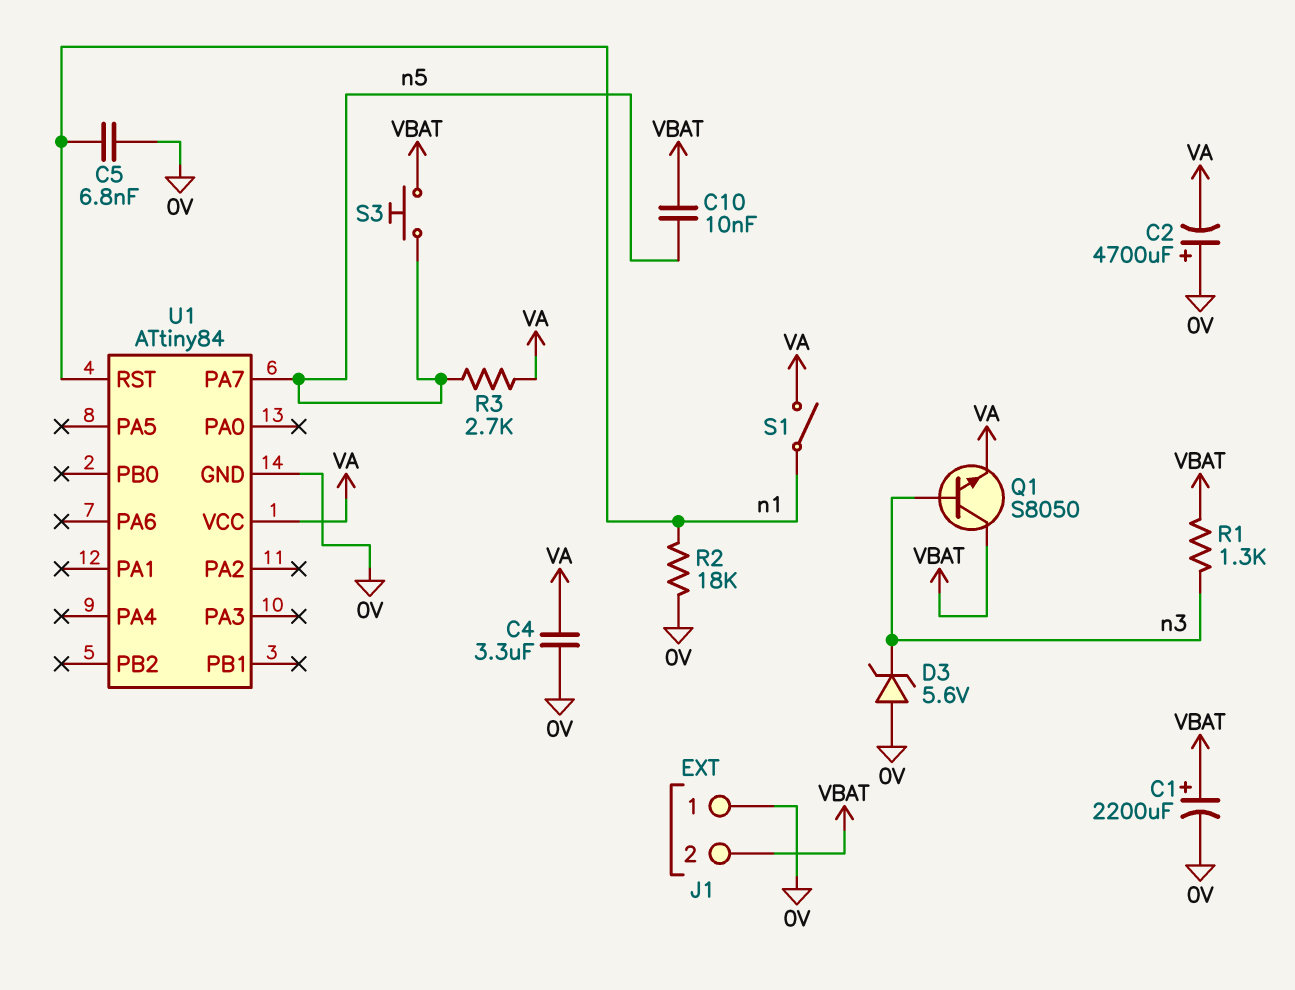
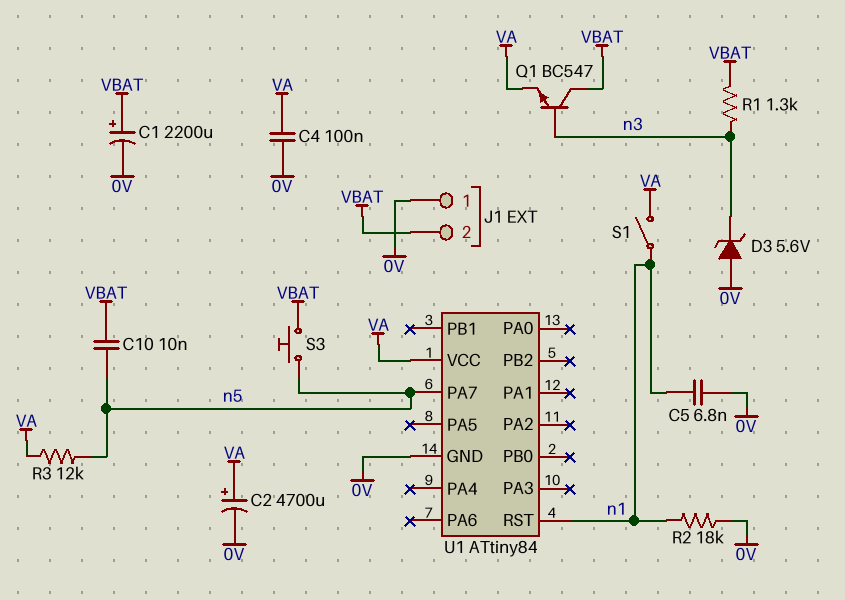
C2: 4700uF (plus 0V, minus VA) -> 4700uF (plus VA, minus 0V)
C4: 3.3uF (0V, VA) -> 100nF (0V, VA)
Q1: NPN S8050 (B n3, C VBAT, E VA) -> NPN BC547 (B n3, C VBAT, E VA)
R3: 2.7k (VA, n5) -> 12k (VA, n5)

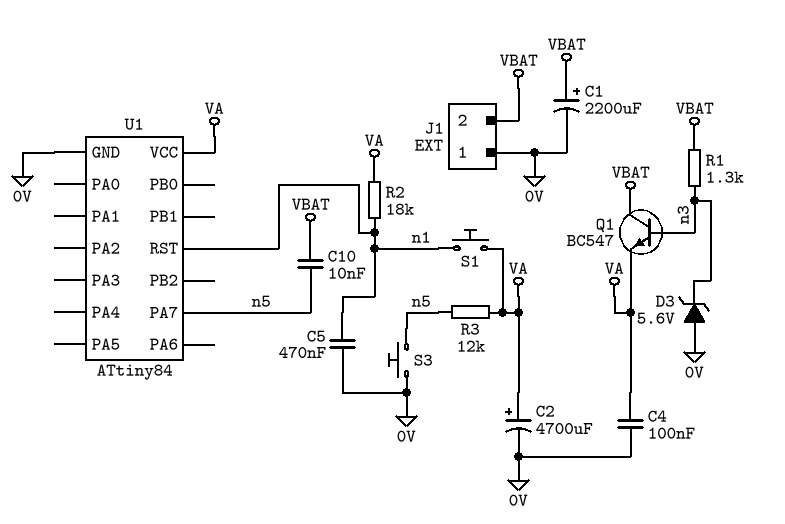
C5: 6.8nF (0V, n1) -> 470nF (0V, n1)
R2: 18k (0V, n1) -> 18k (VA, n1)
S1: switch (VA, n1) -> button (VA, n1)
S3: button (VBAT, n5) -> button (0V, n5)

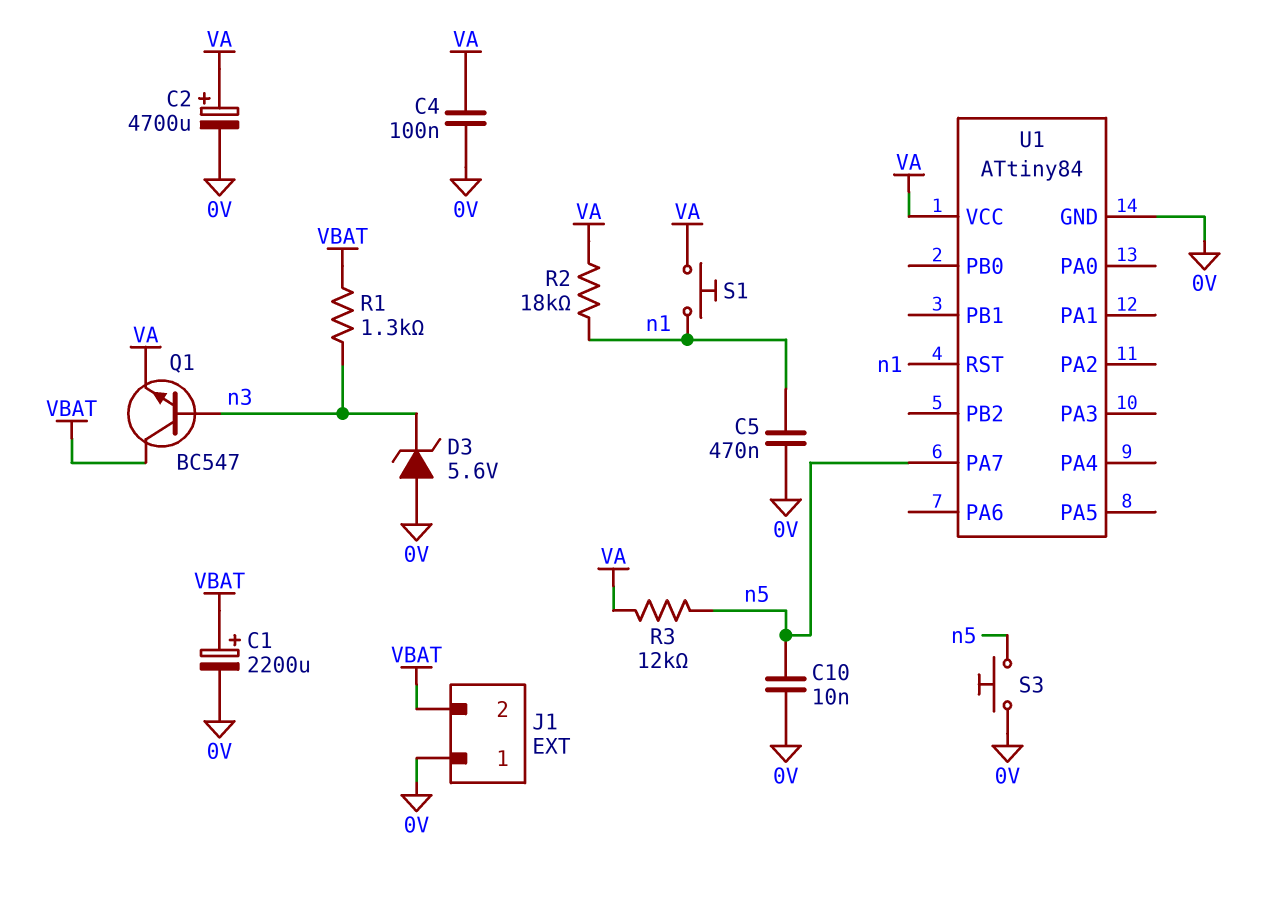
C10: 10nF (VBAT, n5) -> 10nF (0V, n5)

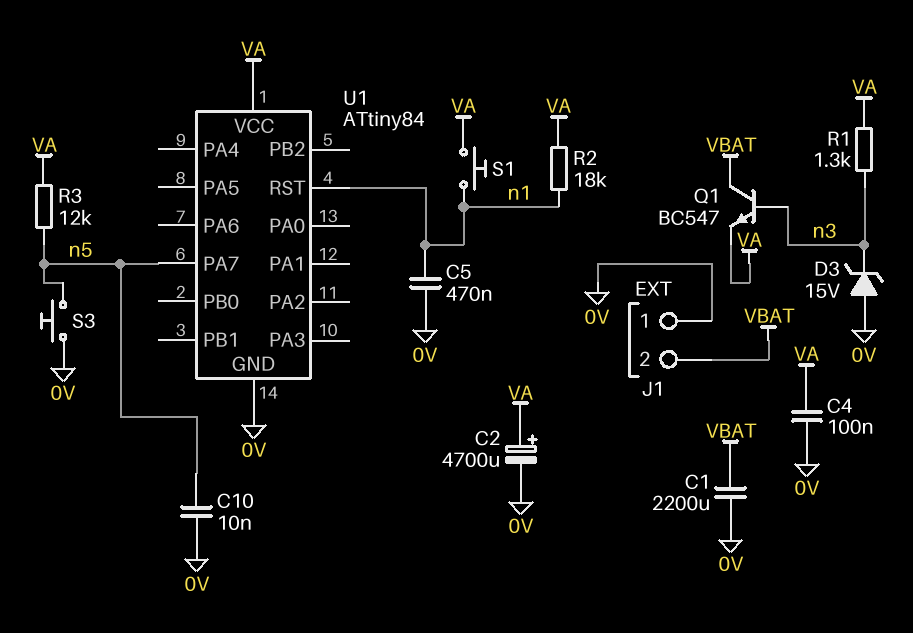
C1: 2200uF (plus VBAT, minus 0V) -> 2200uF (0V, VBAT)
D3: zener 5.6V (A 0V, K n3) -> zener 15V (A 0V, K n3)
R1: 1.3k (VBAT, n3) -> 1.3k (VA, n3)

